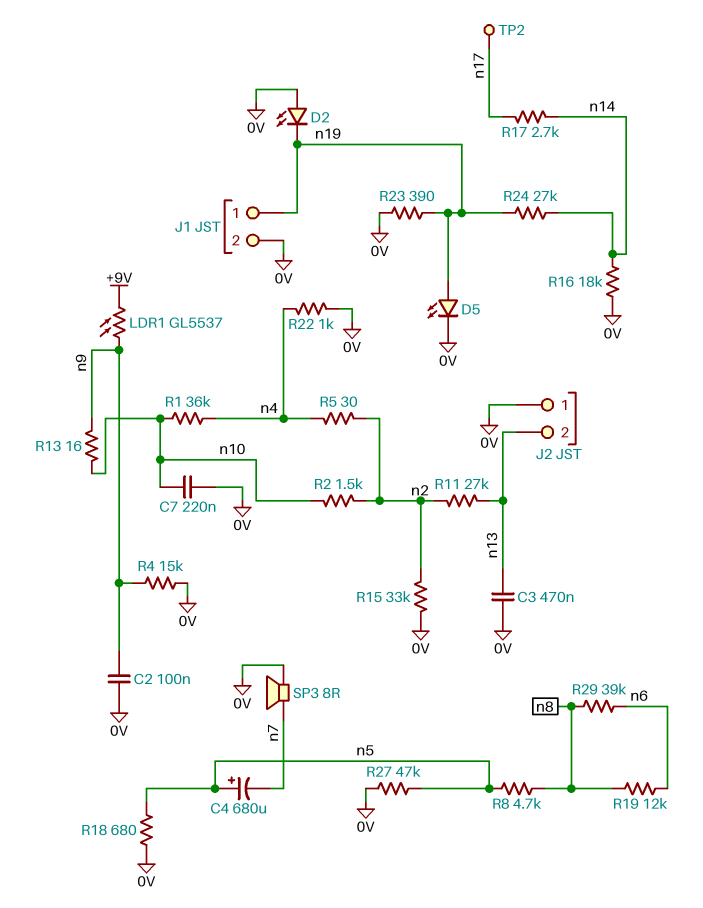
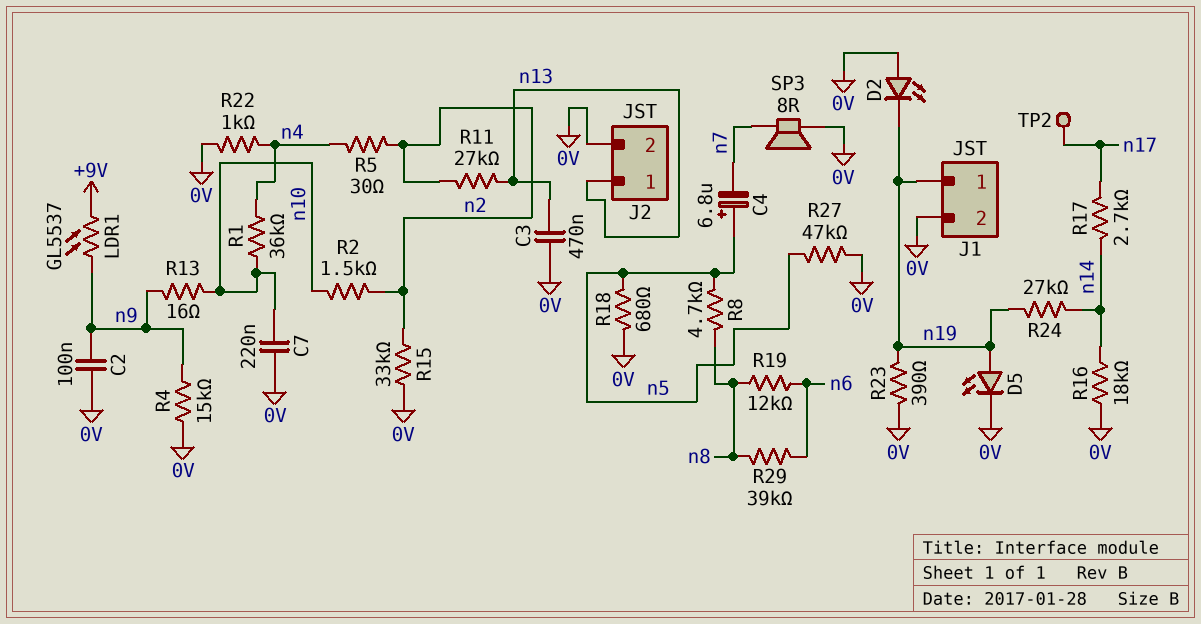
C4: 680uF (plus n5, minus n7) -> 6.8uF (plus n5, minus n7)
J2 pin 1: 0V -> n13
J2 pin 2: n13 -> 0V

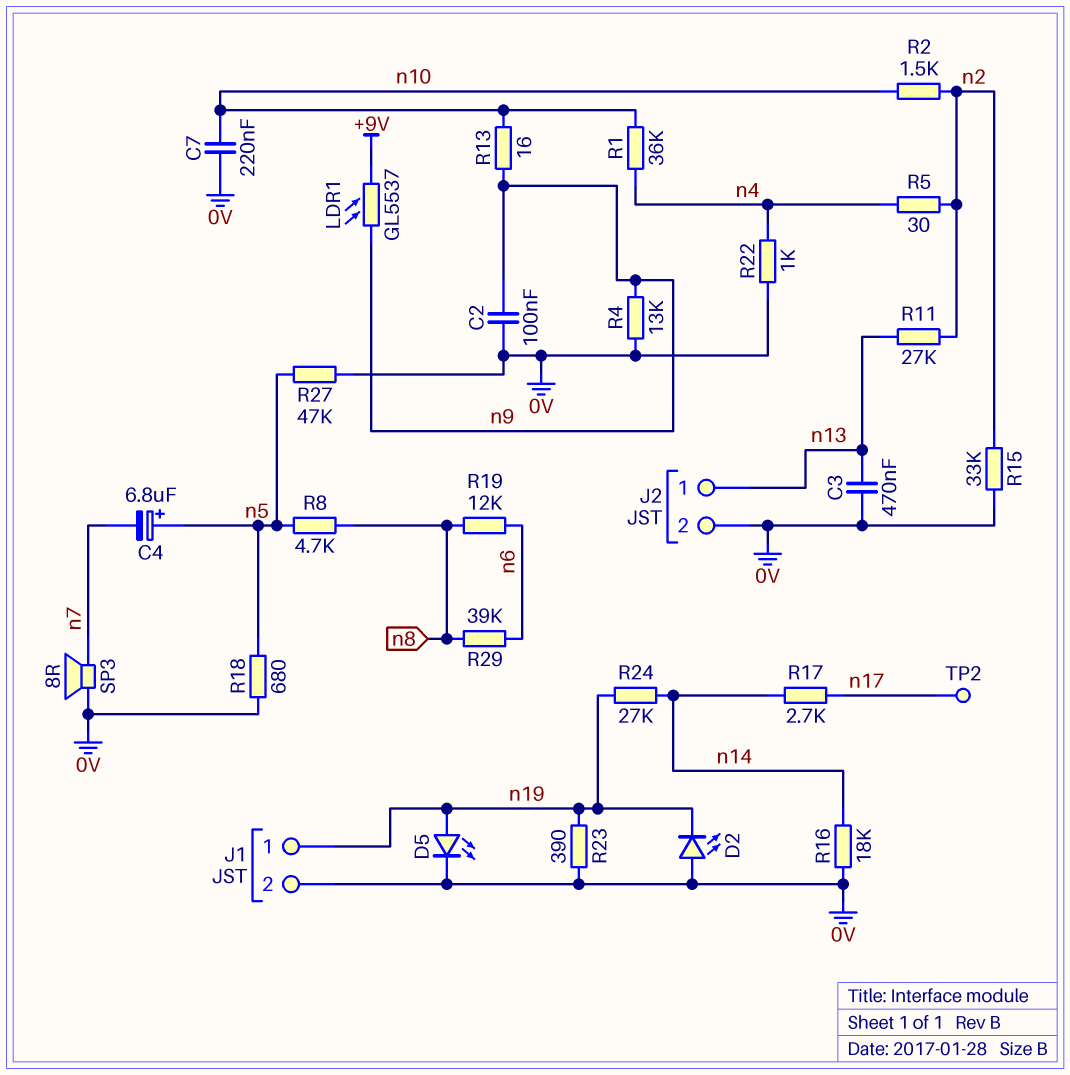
R4: 15k (0V, n9) -> 13k (0V, n9)

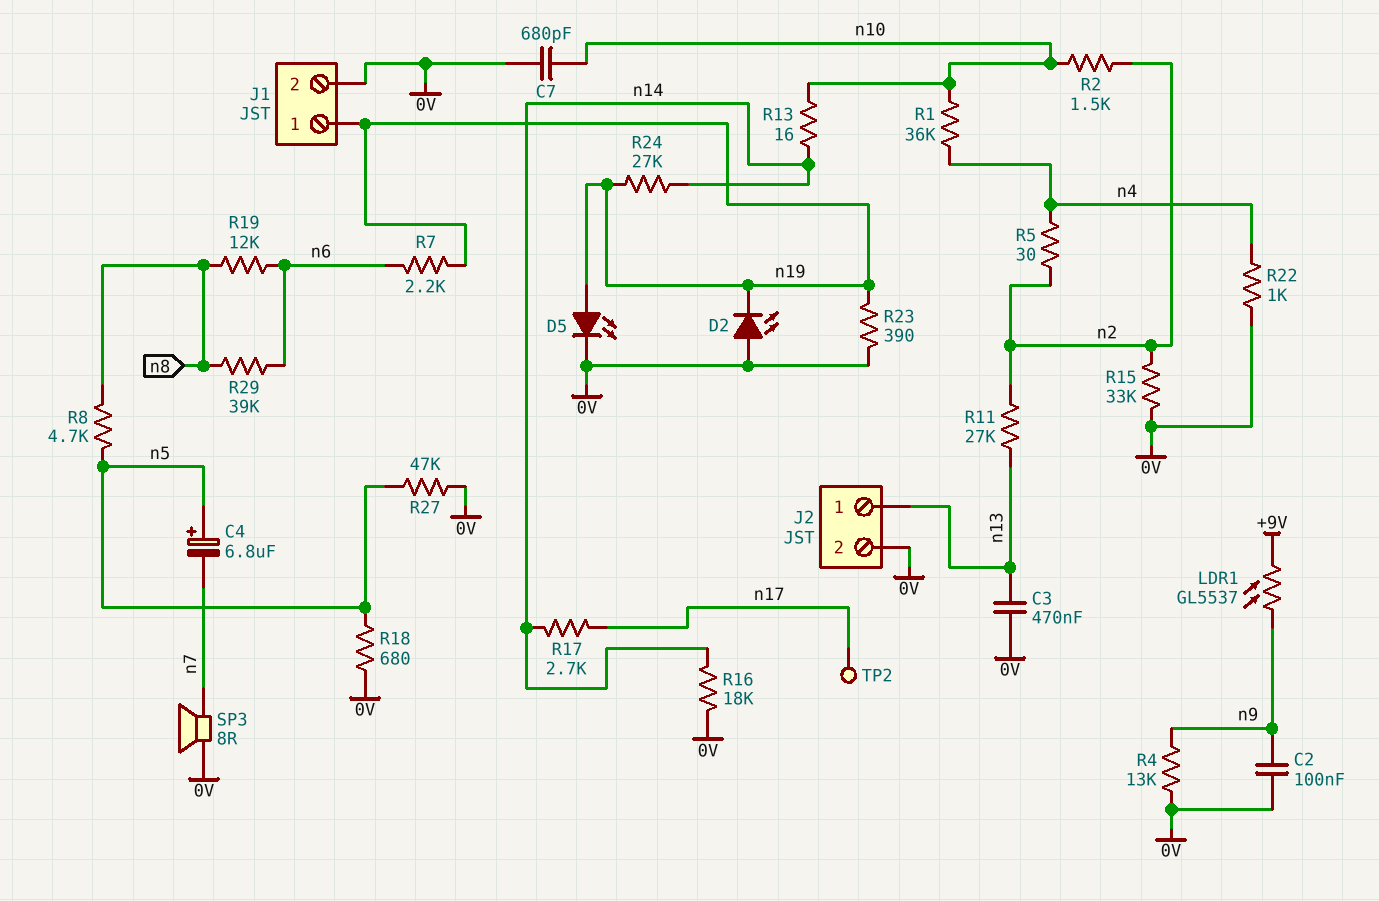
C7: 220nF (0V, n10) -> 680pF (0V, n10)
R7: none -> 2.2k (n6, n19)
R13: 16 (n9, n10) -> 16 (n10, n14)

